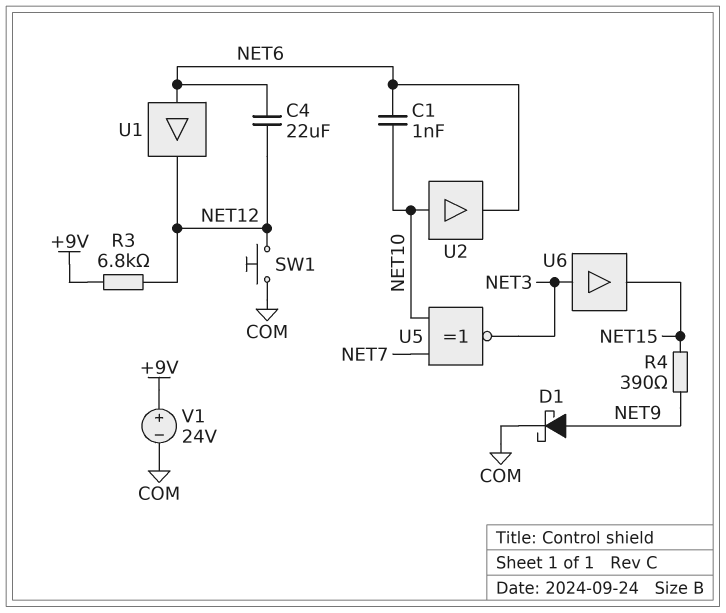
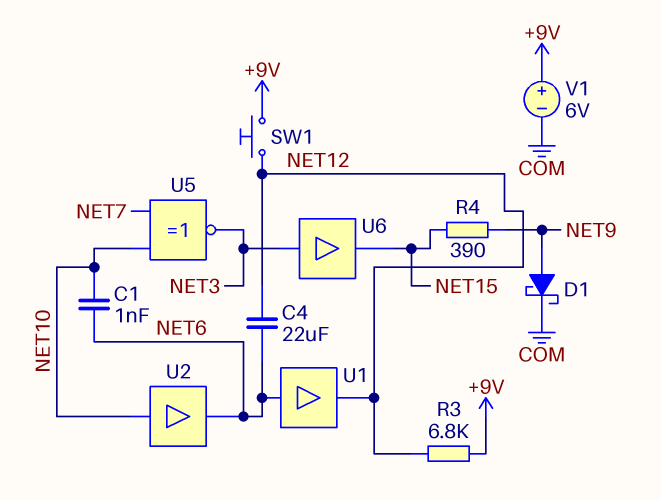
SW1: button (COM, NET12) -> button (+9V, NET12)
V1: 24V (plus +9V, minus COM) -> 6V (plus +9V, minus COM)

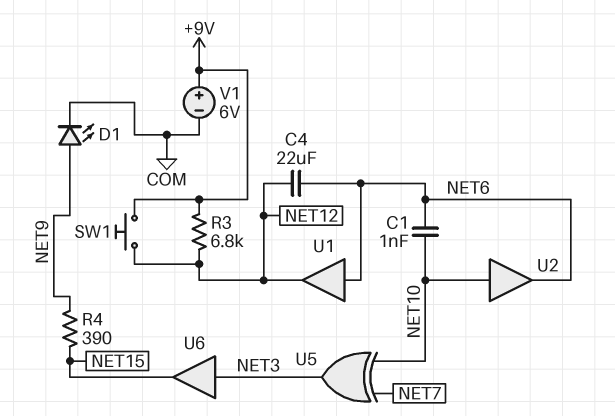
D1: schottky (A NET9, K COM) -> LED (A NET9, K COM)
U5: XNOR (in NET7, in NET10, out NET3) -> XOR (in NET7, in NET10, out NET3)

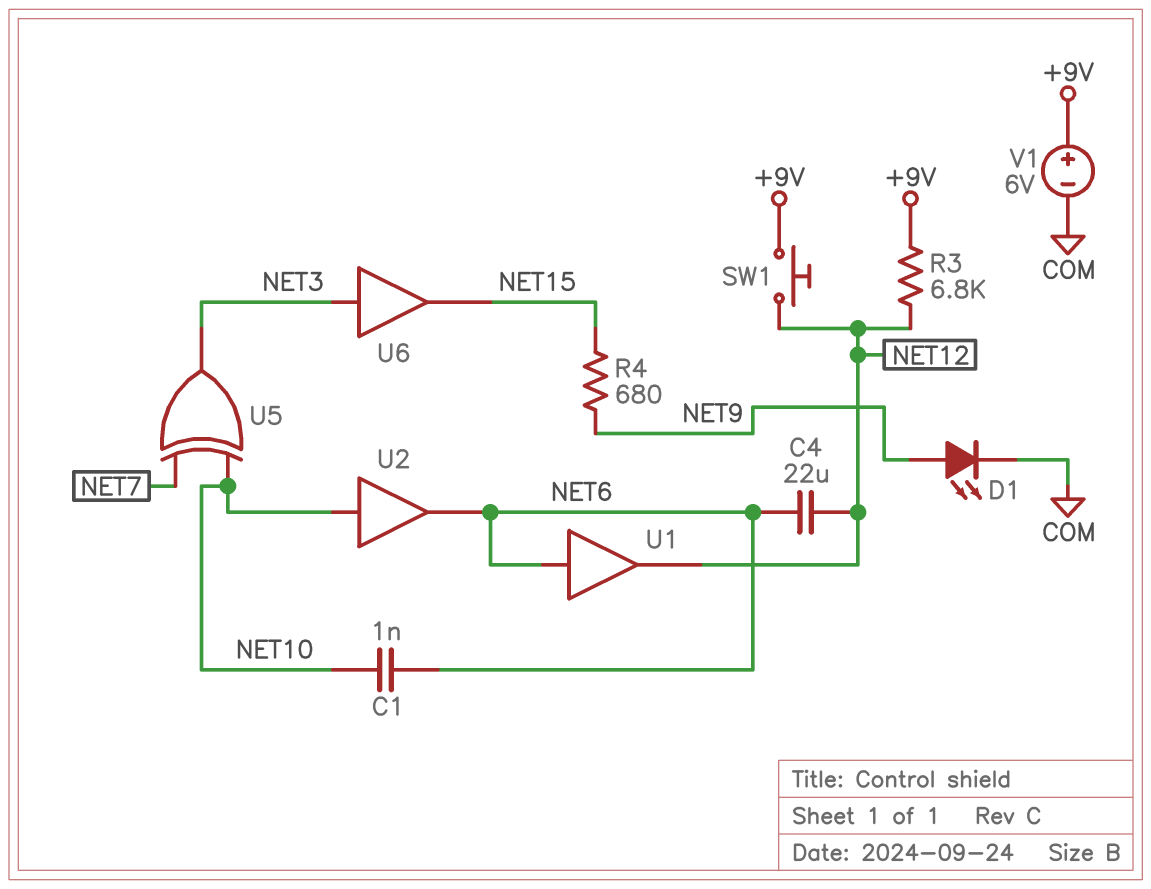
R4: 390 (NET9, NET15) -> 680 (NET9, NET15)

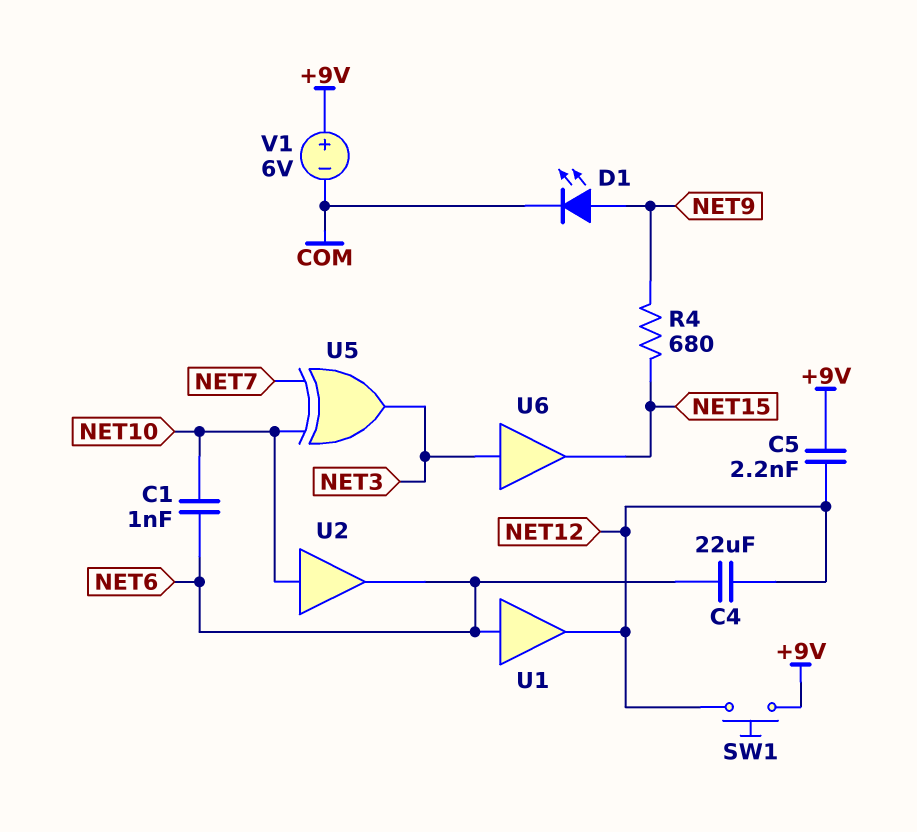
C5: none -> 2.2nF (+9V, NET12)
R3: 6.8k (+9V, NET12) -> none

